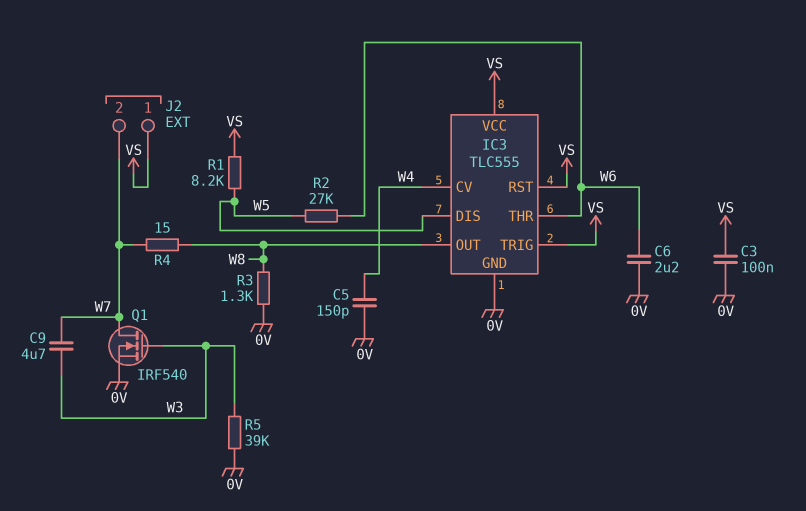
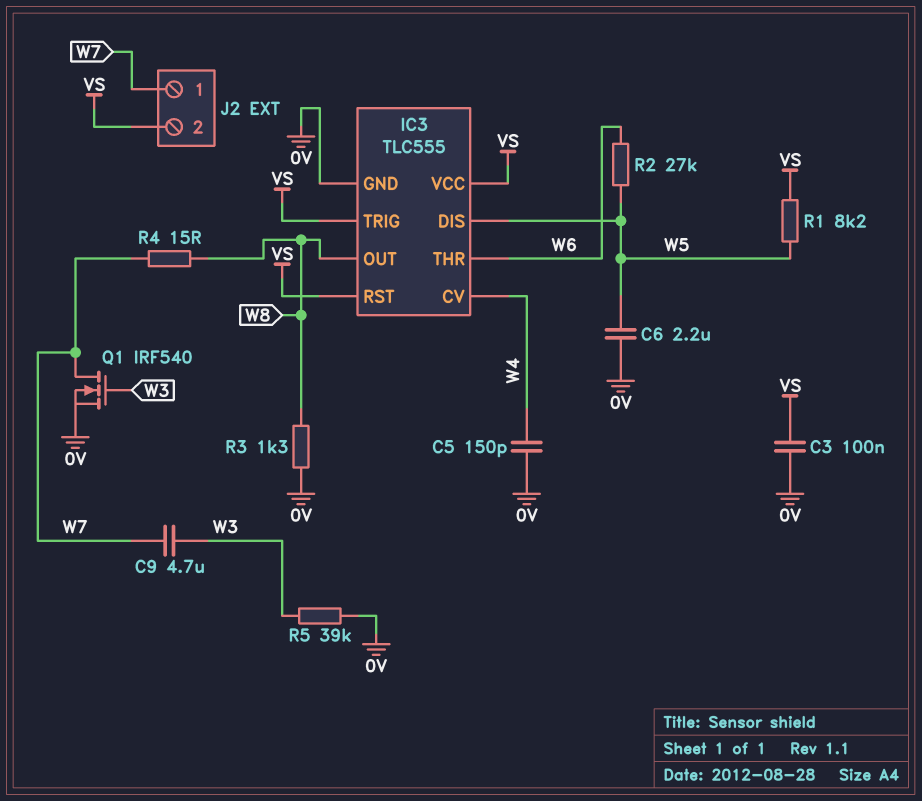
C6: 2.2uF (0V, W6) -> 2.2uF (0V, W5)
J2 pin 1: VS -> W7
J2 pin 2: W7 -> VS

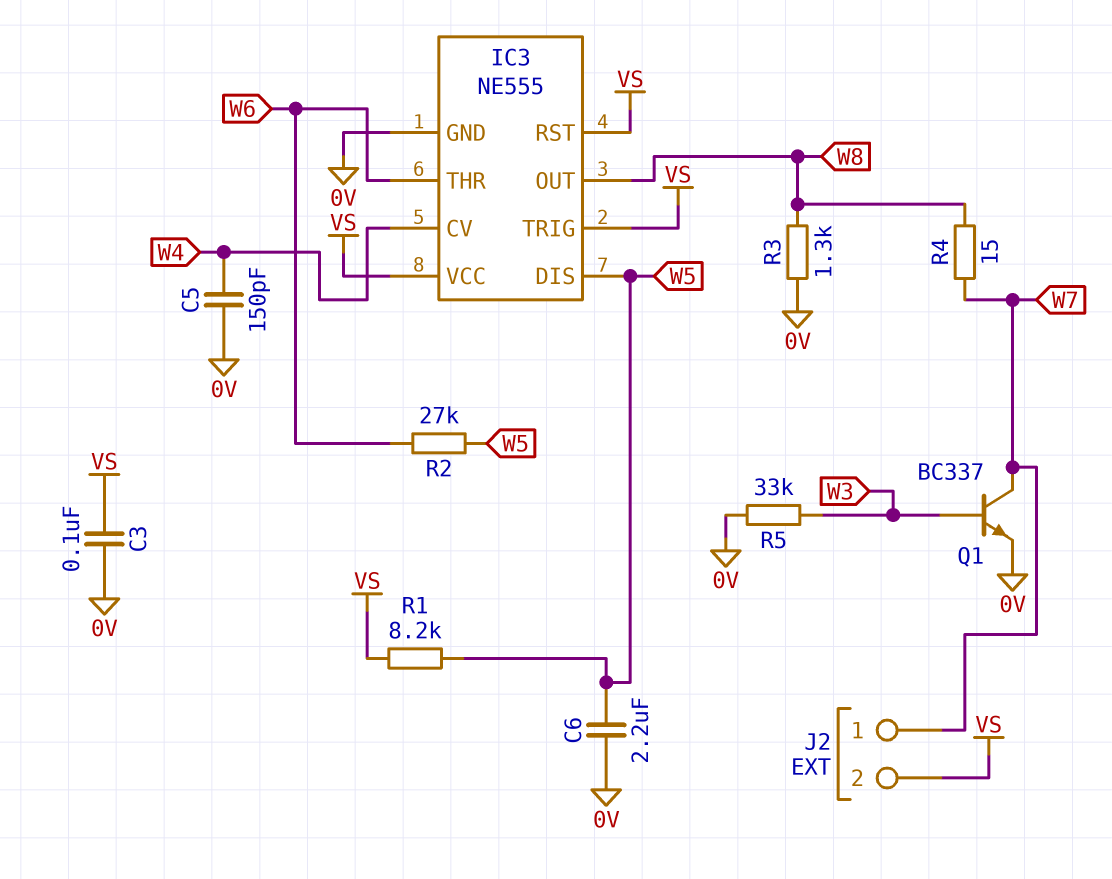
C9: 4.7uF (W3, W7) -> none
IC3: TLC555 -> NE555
Q1: NMOS IRF540 (G W3, D W7, S 0V) -> NPN BC337 (B W3, C W7, E 0V)
R5: 39k (0V, W3) -> 33k (0V, W3)

